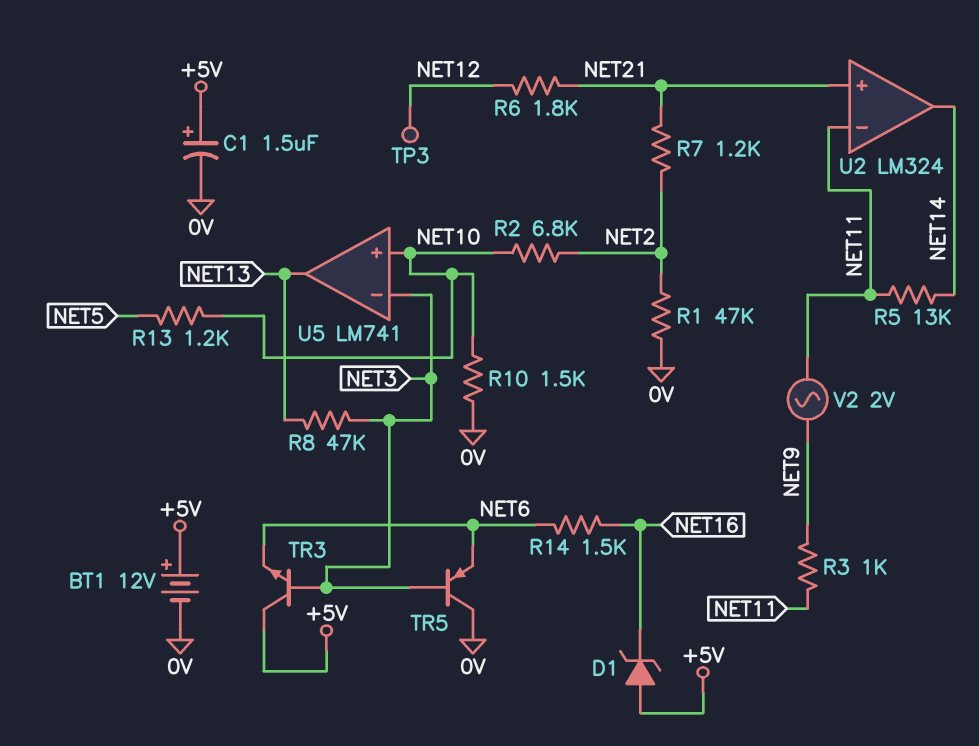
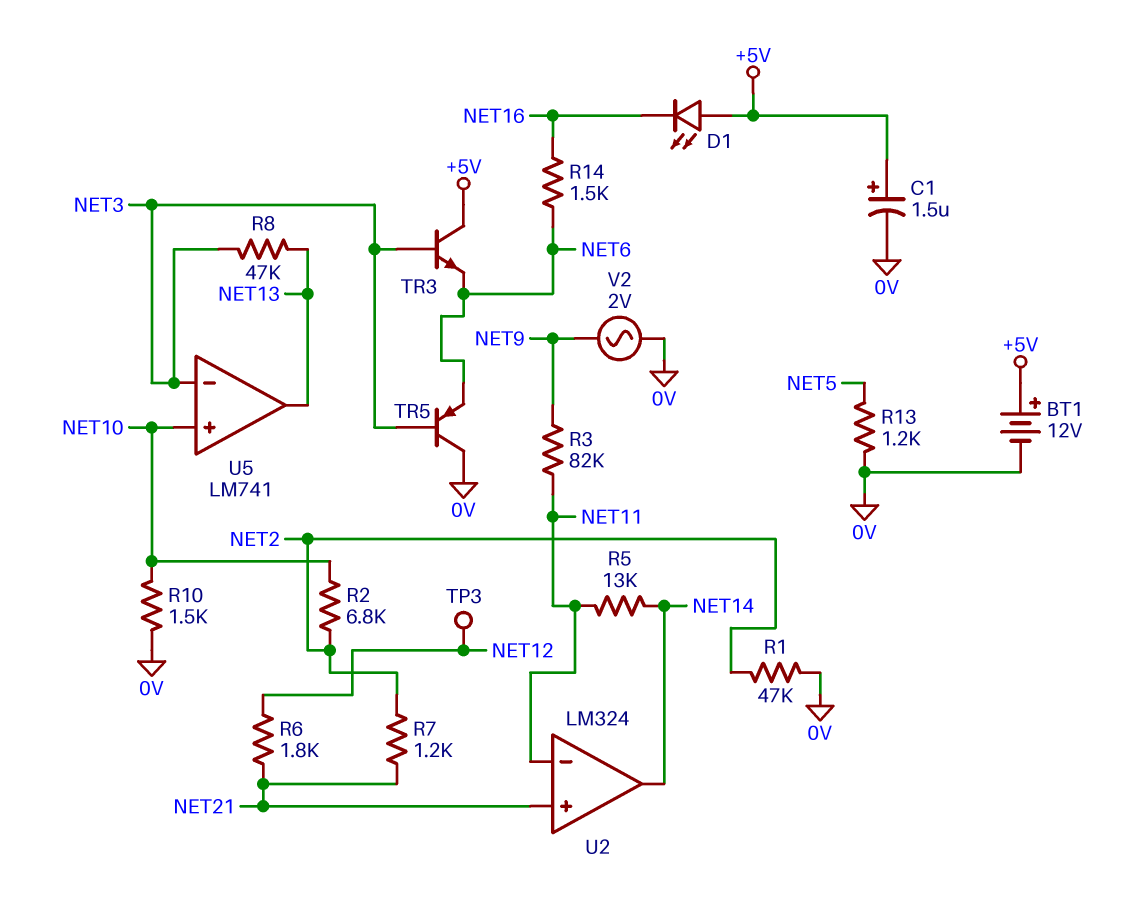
D1: zener (A +5V, K NET16) -> LED (A +5V, K NET16)
R3: 1k (NET9, NET11) -> 82k (NET9, NET11)
R13: 1.2k (NET5, NET10) -> 1.2k (0V, NET5)
V2: AC 2V (NET9, NET11) -> AC 2V (0V, NET9)

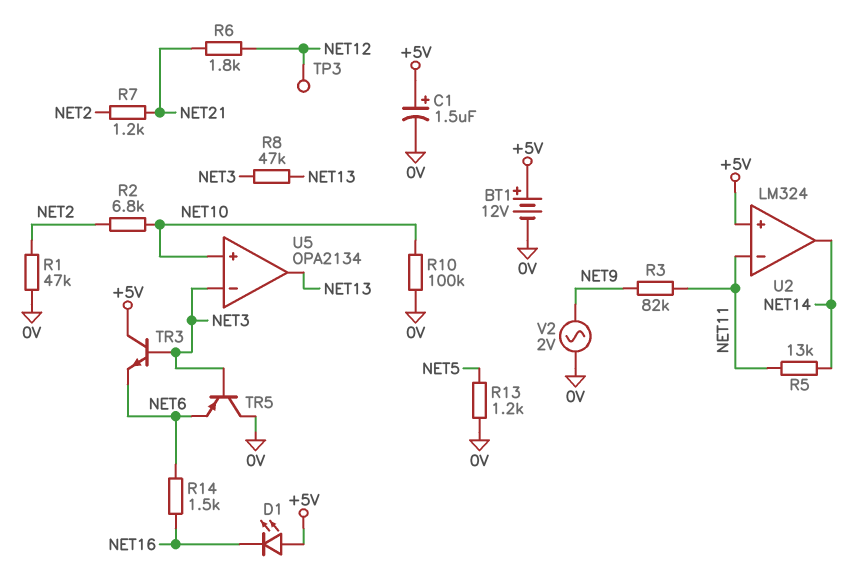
R10: 1.5k (0V, NET10) -> 100k (0V, NET10)
U2 pin in+: NET21 -> +5V
U5: LM741 -> OPA2134

